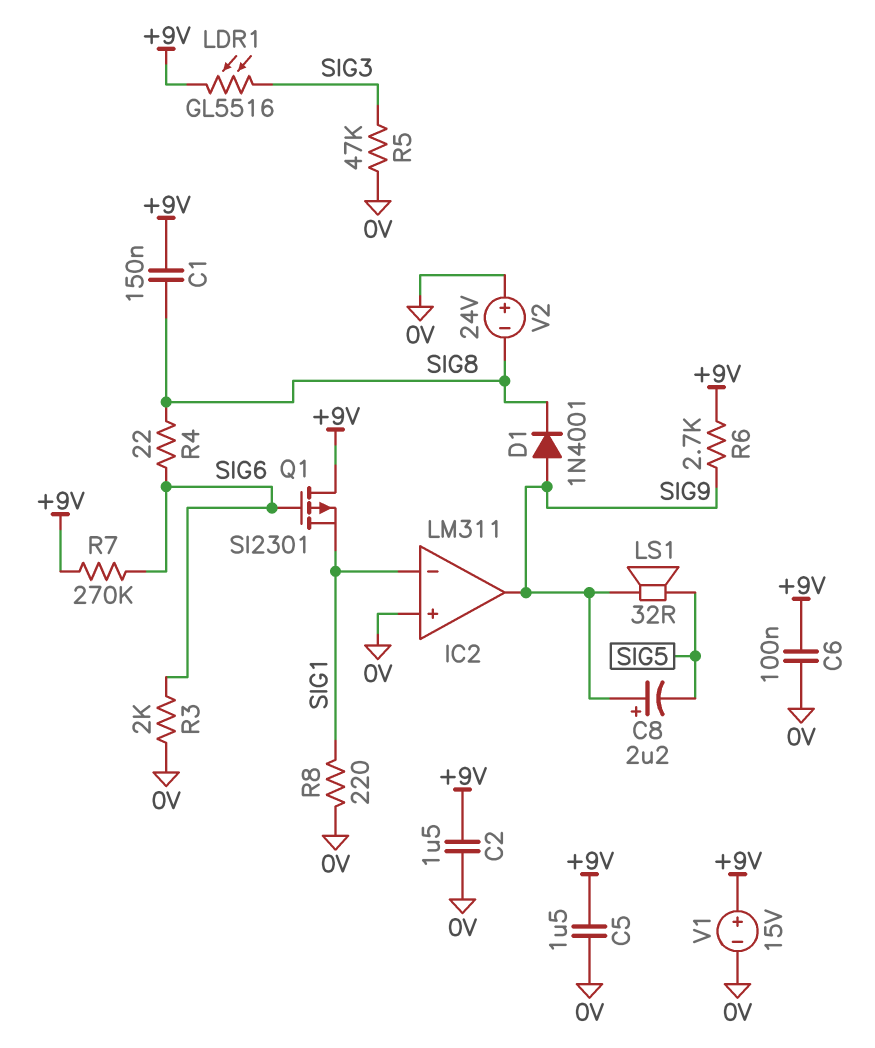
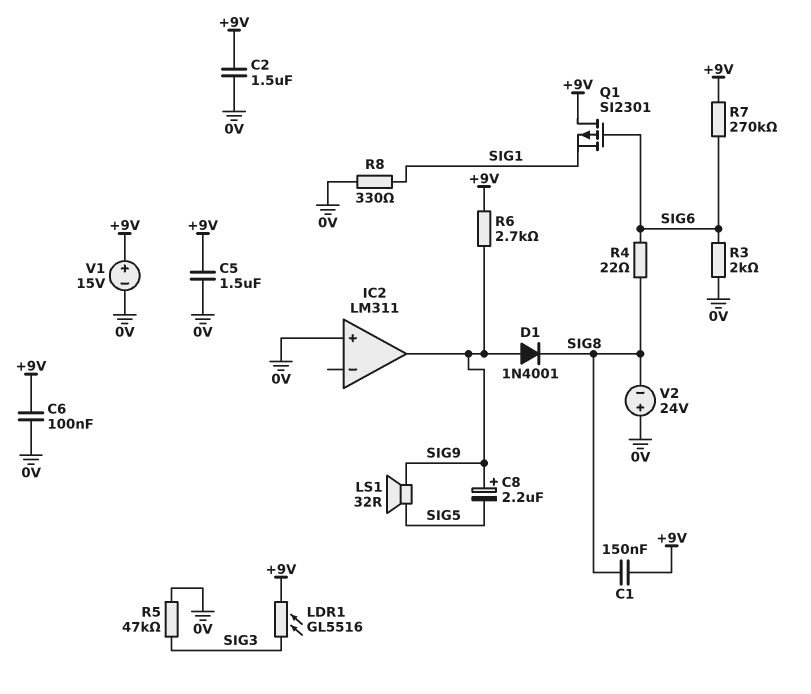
IC2 pin in-: SIG1 -> none
R8: 220 (0V, SIG1) -> 330 (0V, SIG1)

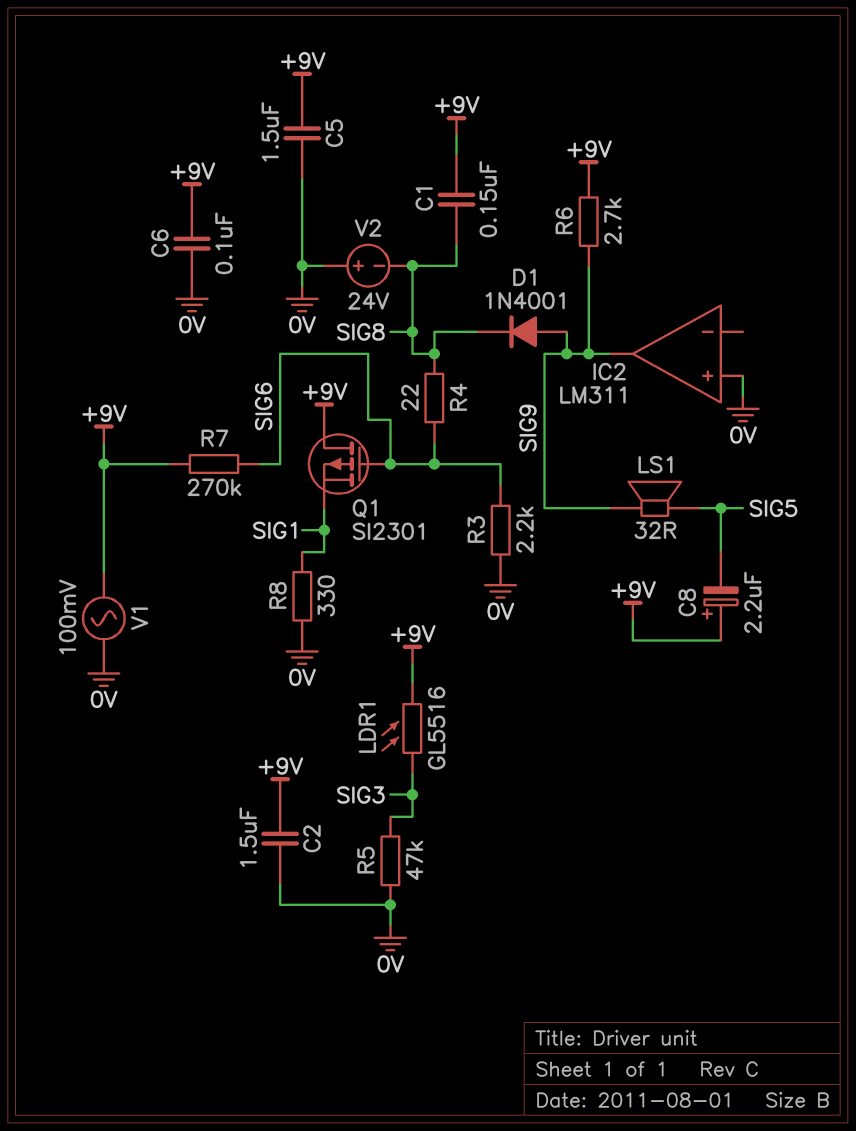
C8: 2.2uF (plus SIG9, minus SIG5) -> 2.2uF (plus +9V, minus SIG5)
R3: 2k (0V, SIG6) -> 2.2k (0V, SIG6)
V1: 15V (plus +9V, minus 0V) -> AC 100mV (+9V, 0V)

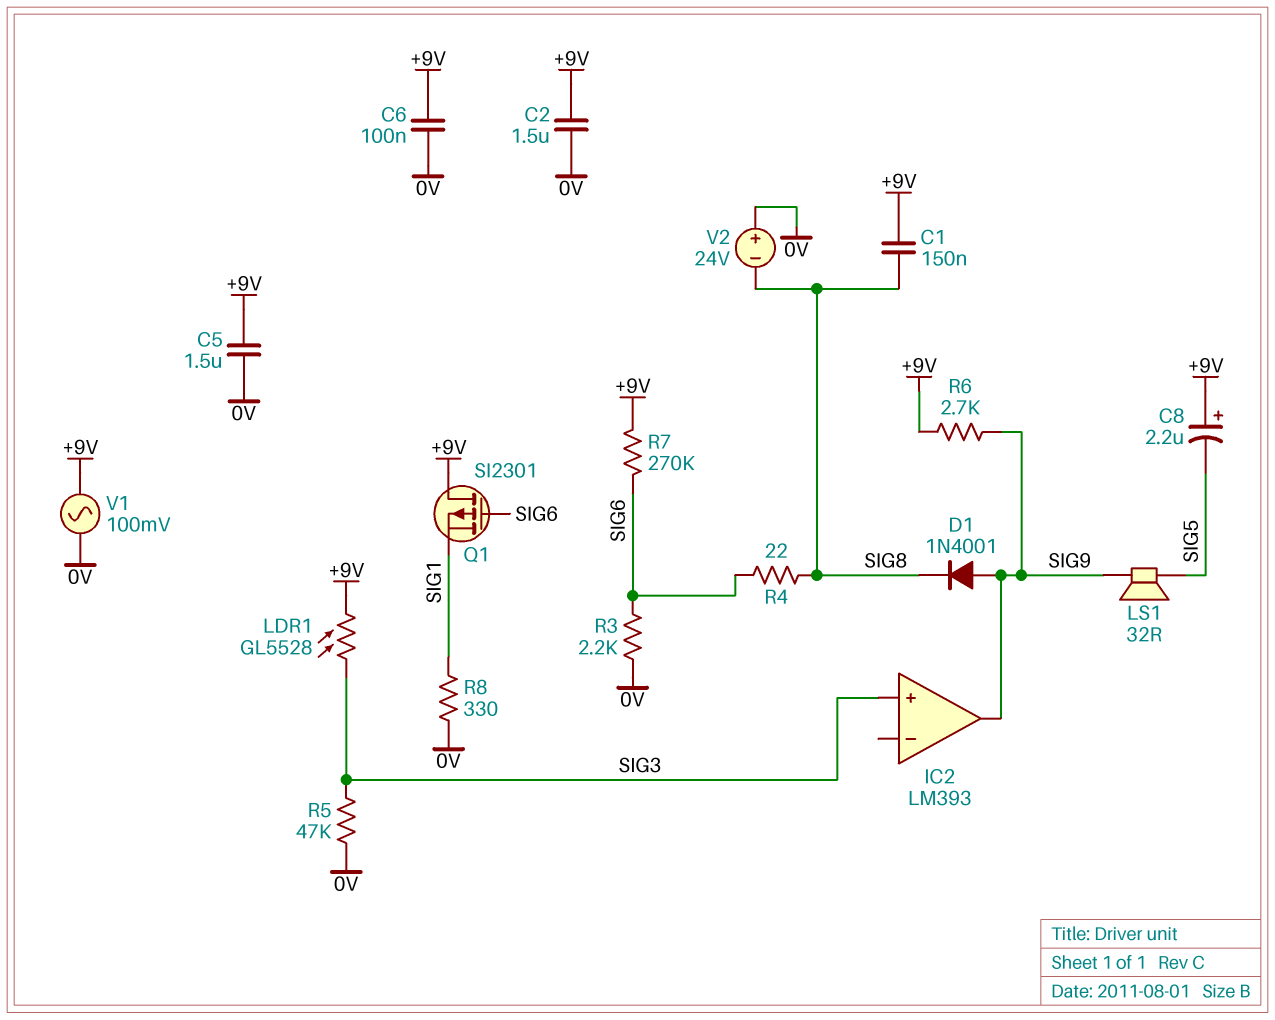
IC2: LM311 -> LM393
IC2 pin in+: 0V -> SIG3
LDR1: GL5516 (+9V, SIG3) -> GL5528 (+9V, SIG3)

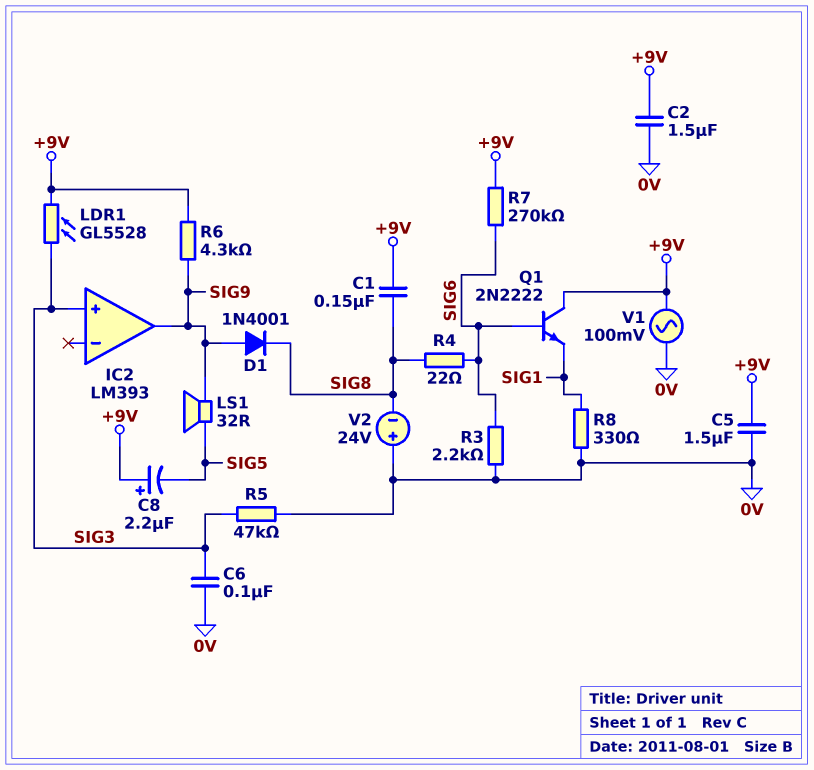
C6: 100nF (+9V, 0V) -> 100nF (0V, SIG3)
Q1: PMOS SI2301 (G SIG6, D +9V, S SIG1) -> NPN 2N2222 (B SIG6, C +9V, E SIG1)
R6: 2.7k (+9V, SIG9) -> 4.3k (+9V, SIG9)

